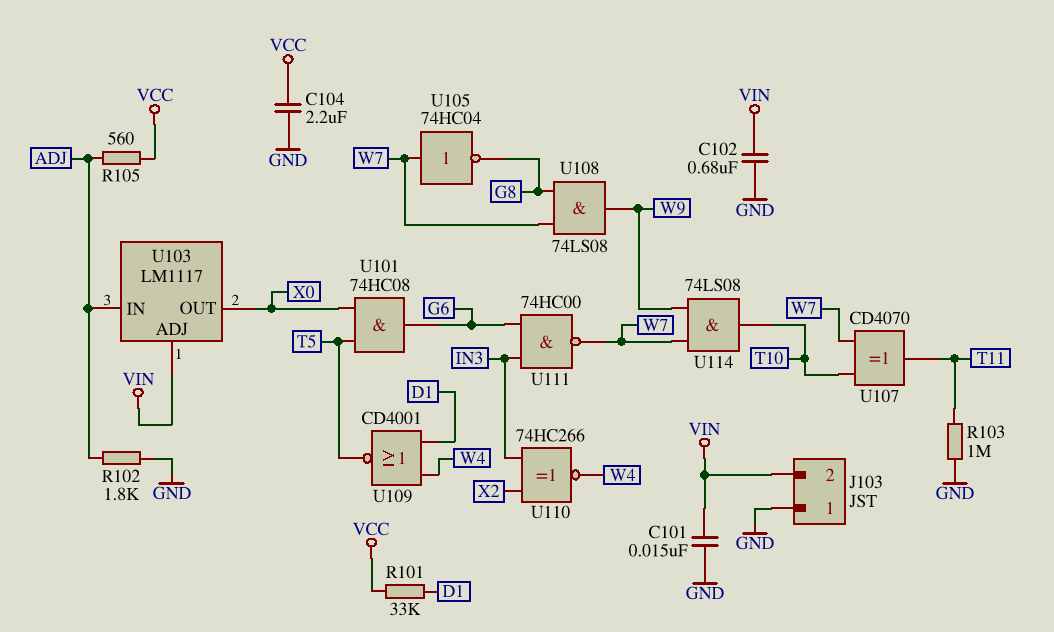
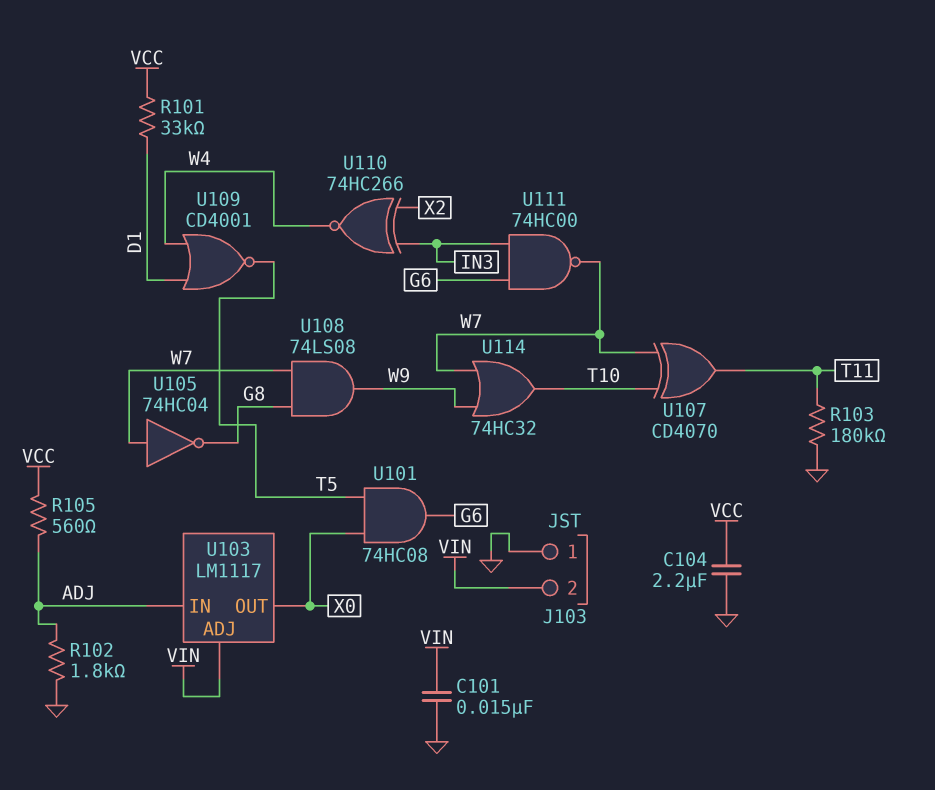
C102: 680nF (GND, VIN) -> none
R103: 1M (GND, T11) -> 180k (GND, T11)
U114: AND 74LS08 (in W7, in W9, out T10) -> OR 74HC32 (in W7, in W9, out T10)

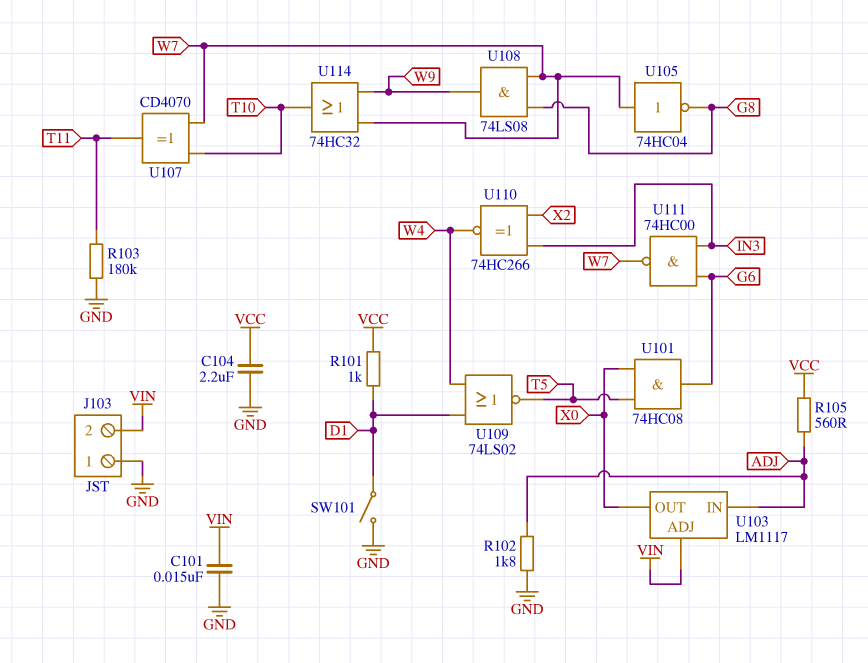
R101: 33k (D1, VCC) -> 1k (D1, VCC)
SW101: none -> switch (D1, GND)
U109: NOR CD4001 (in D1, in W4, out T5) -> NOR 74LS02 (in D1, in W4, out T5)

